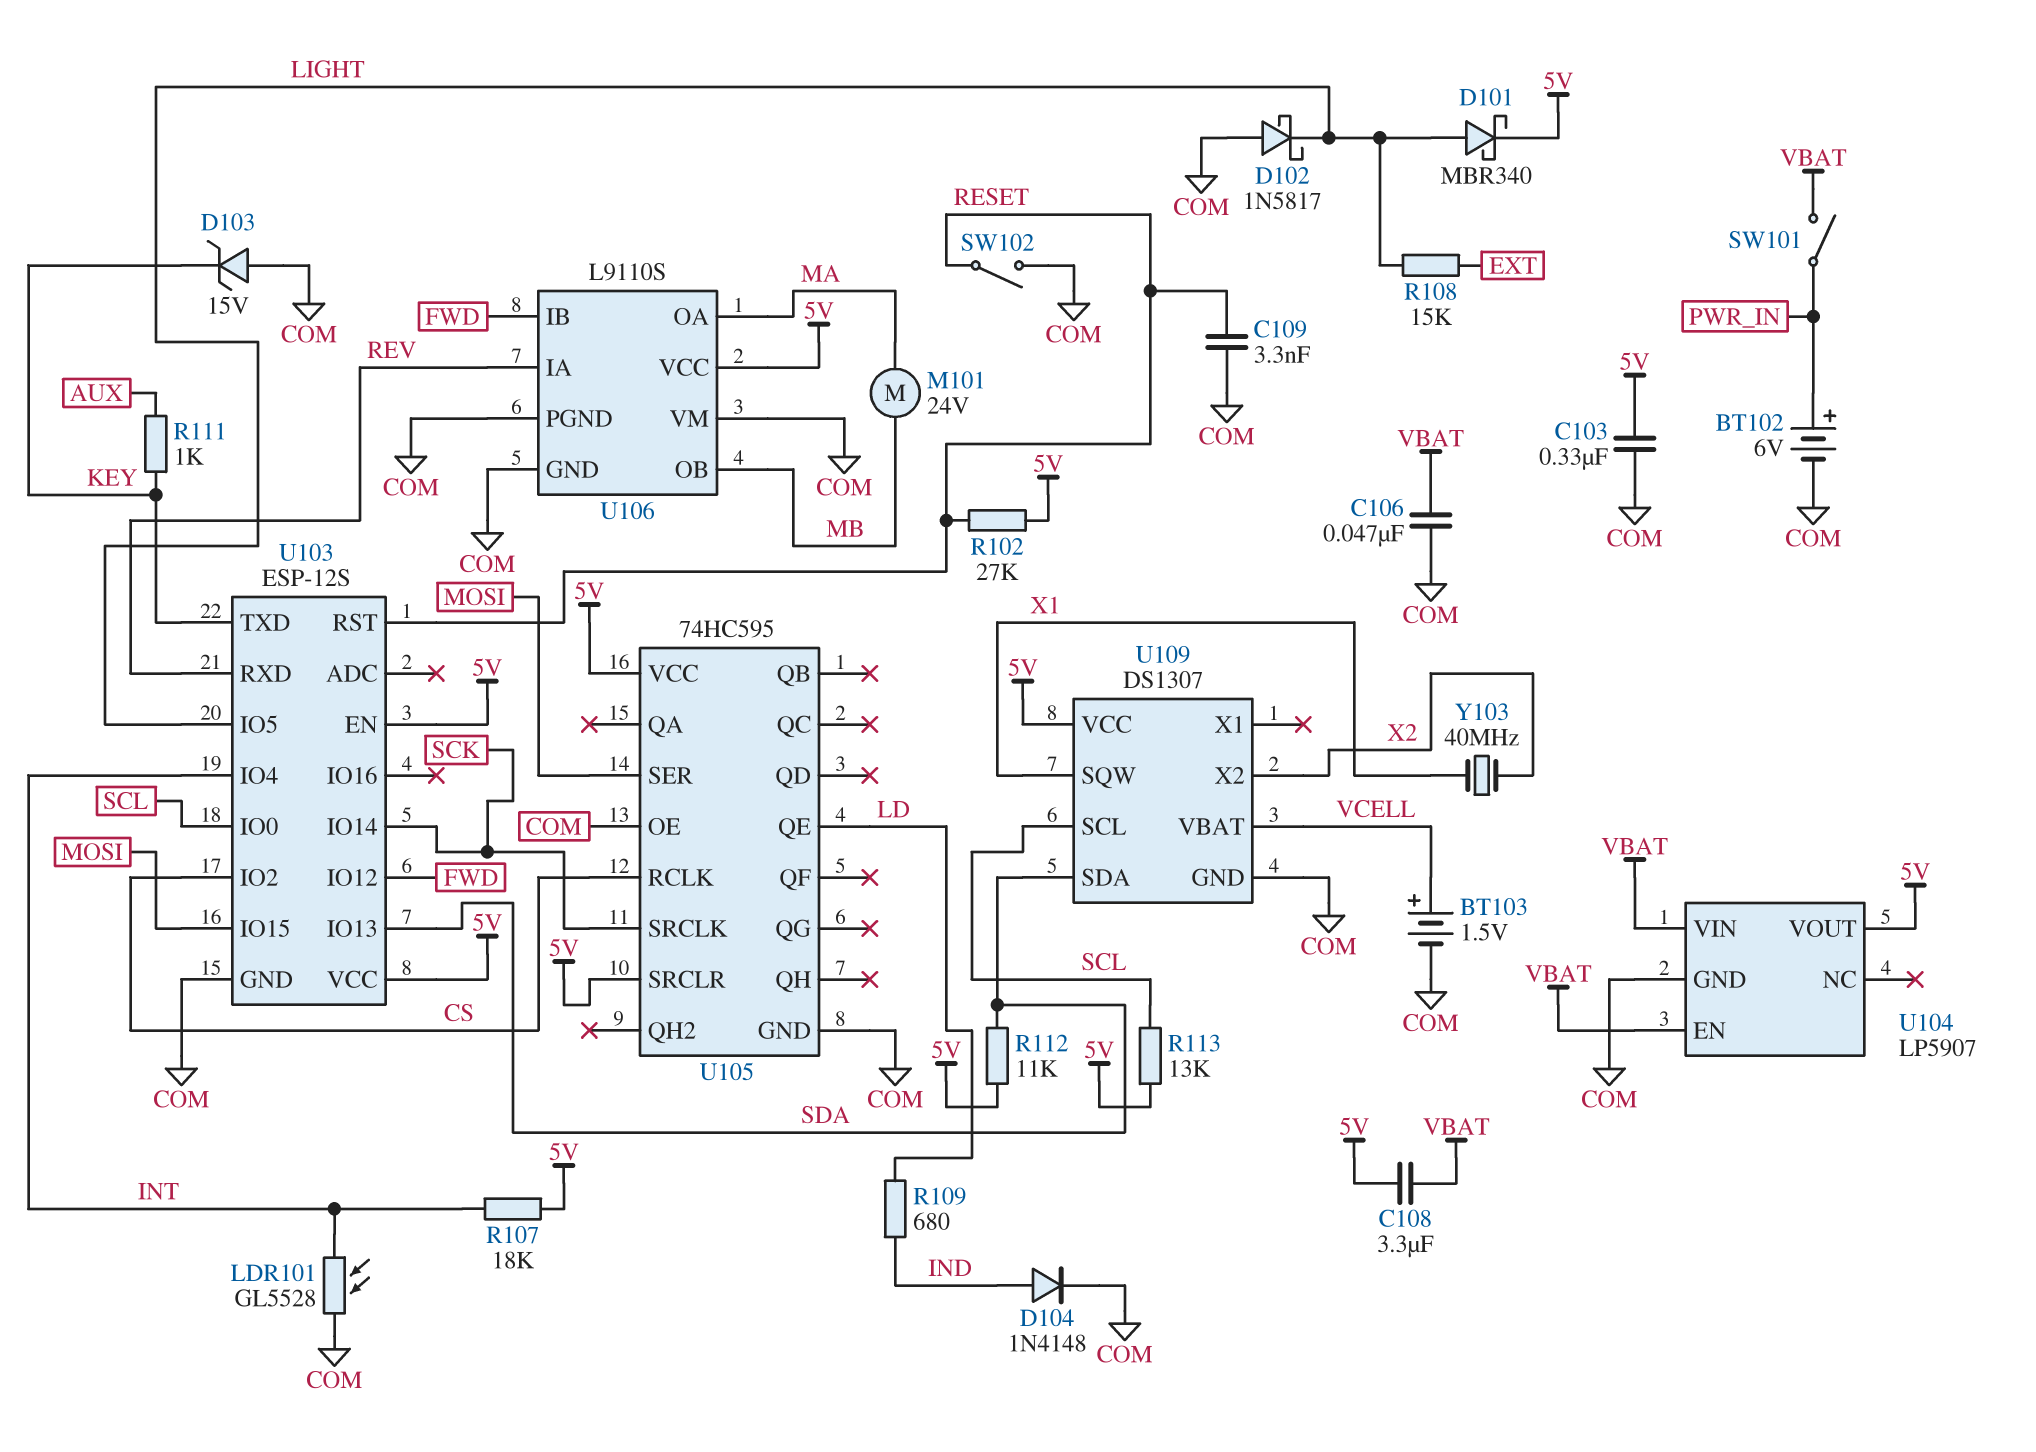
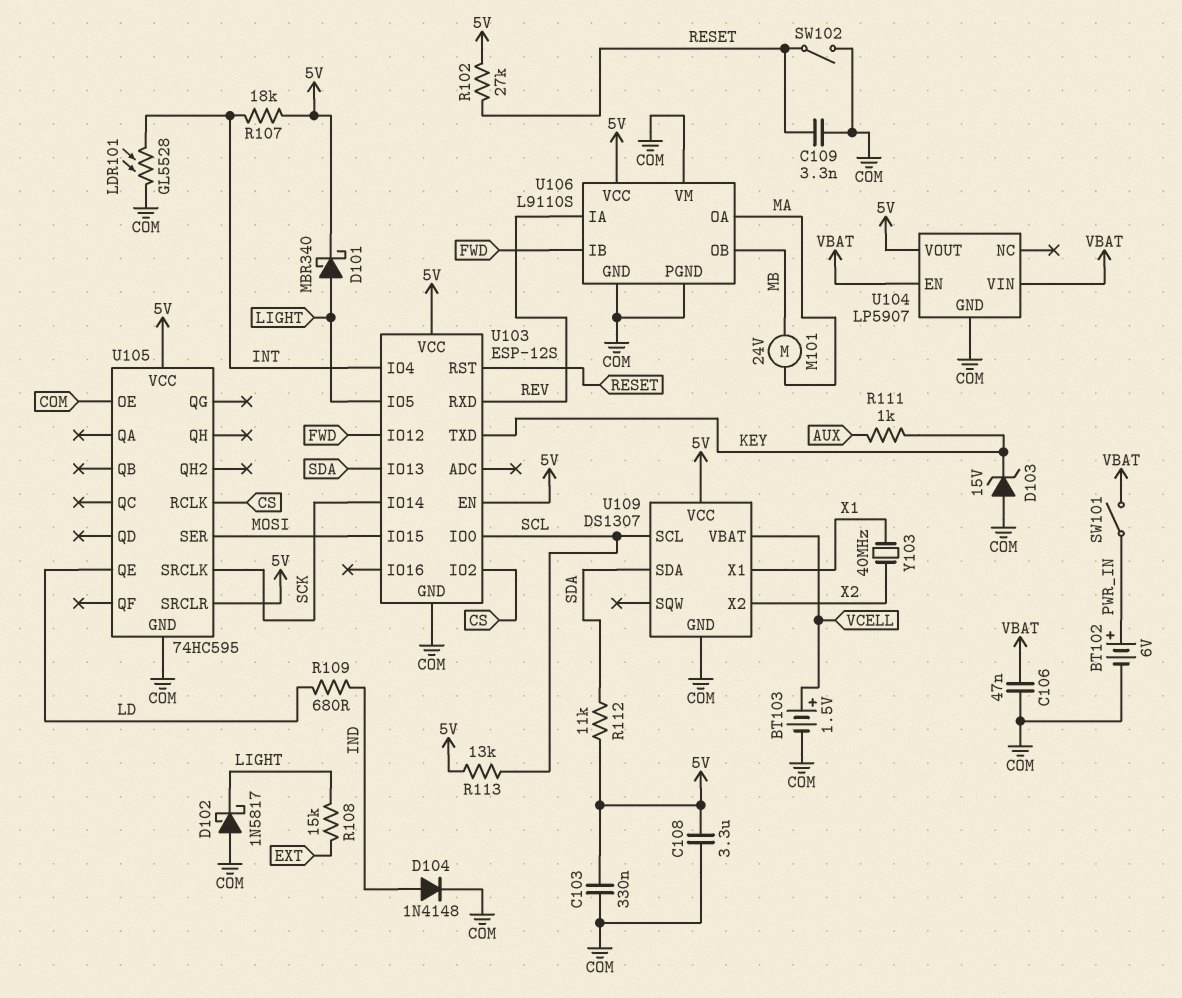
C108: 3.3uF (5V, VBAT) -> 3.3uF (5V, COM)
U109 pin SQW: X1 -> none
U109 pin X1: none -> X1

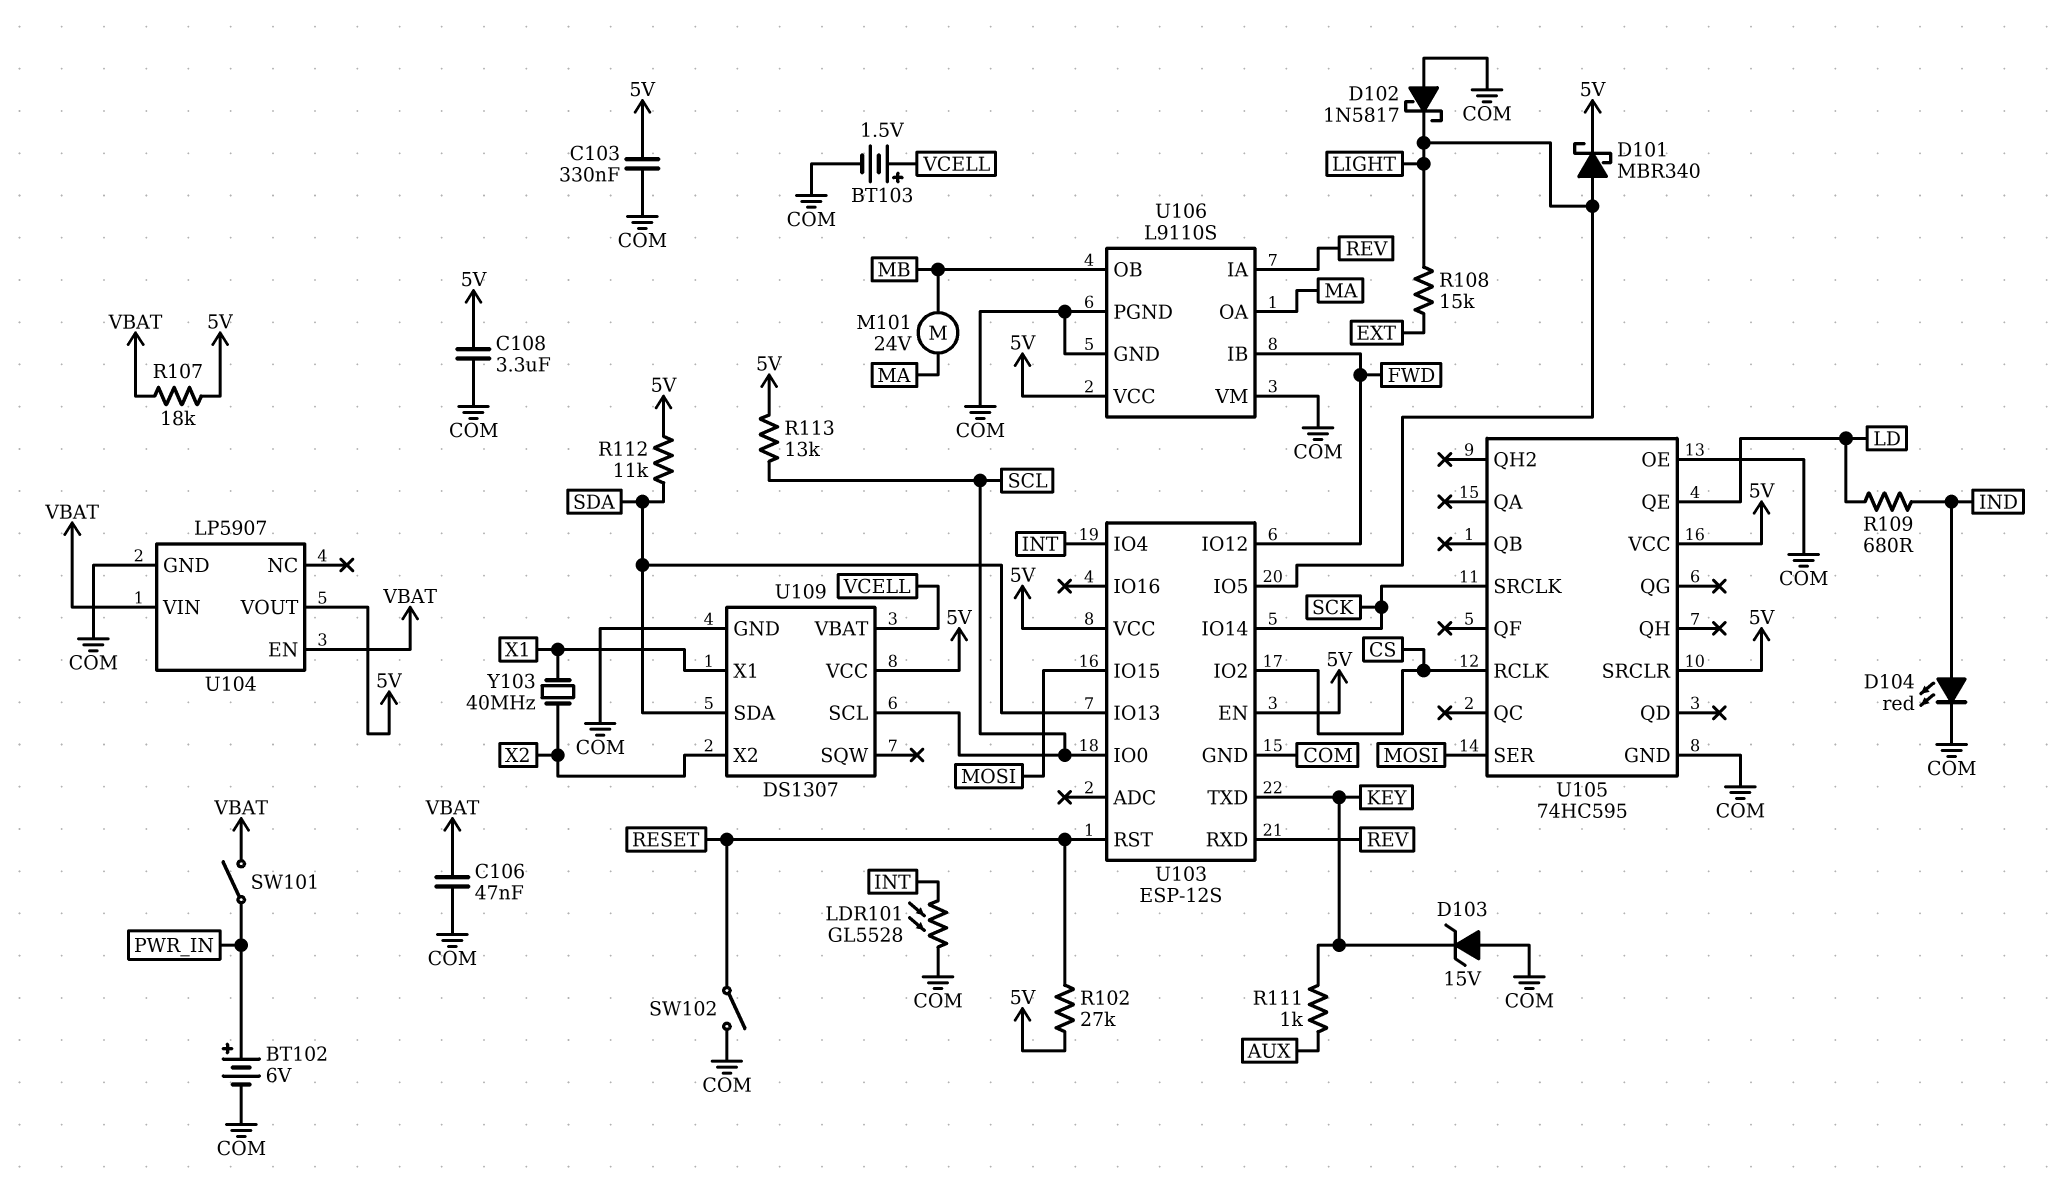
C109: 3.3nF (COM, RESET) -> none
D104: diode 1N4148 (A IND, K COM) -> LED red (A IND, K COM)
R107: 18k (5V, INT) -> 18k (5V, VBAT)

